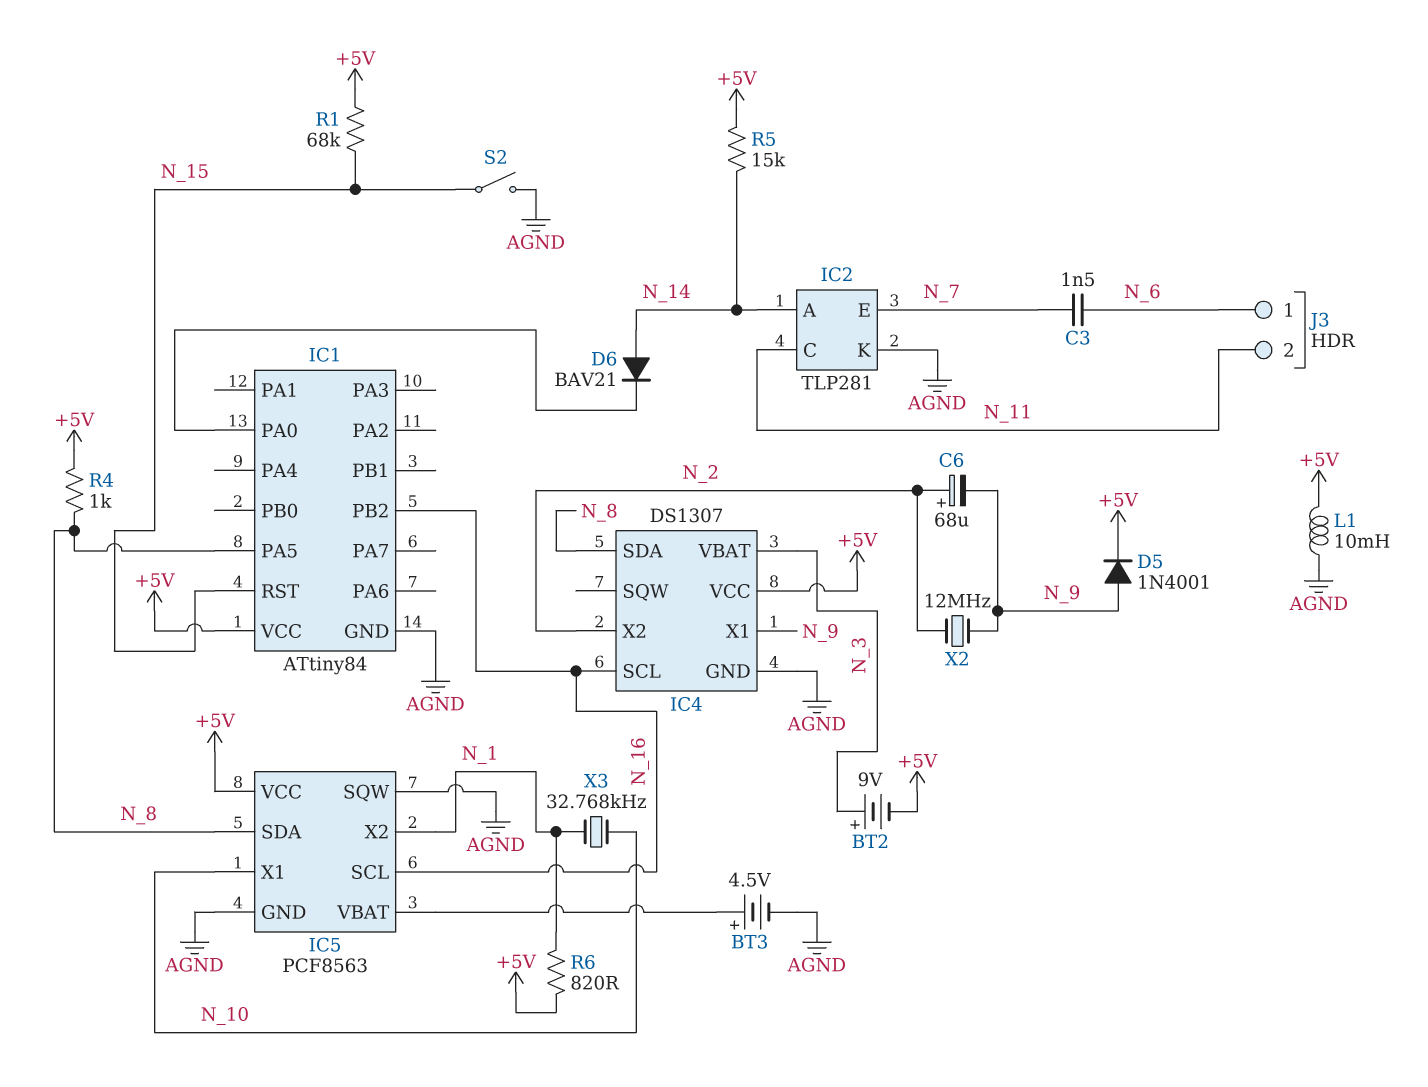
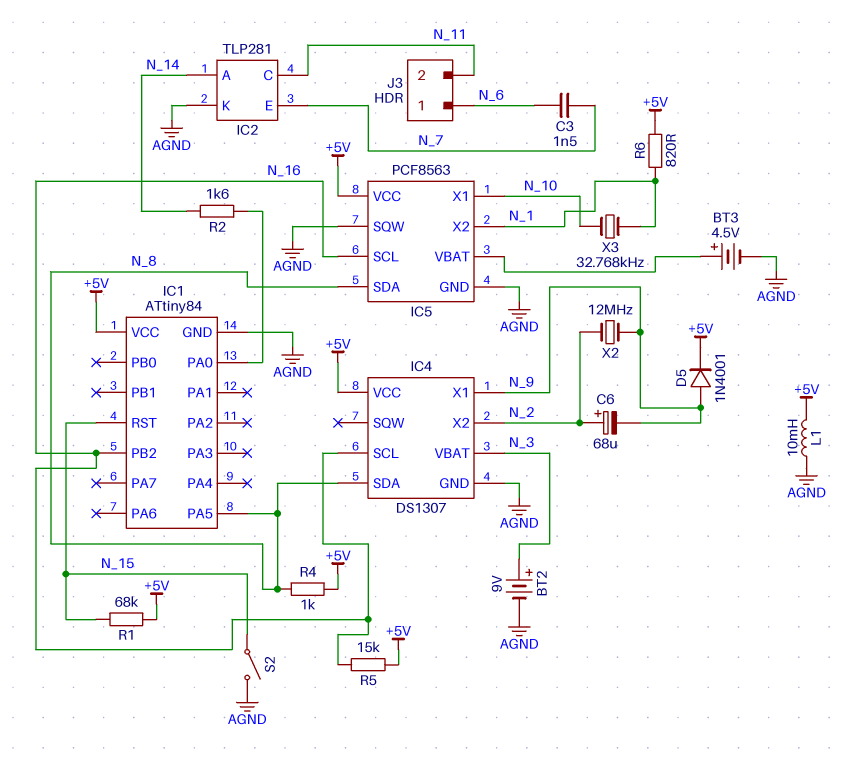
BT2: 9V (plus N_3, minus +5V) -> 9V (plus N_3, minus AGND)
D6: diode BAV21 (A N_14, K IC1/PA0) -> none
R2: none -> 1.6k (IC1/PA0, N_14)
R5: 15k (+5V, N_14) -> 15k (+5V, N_16)

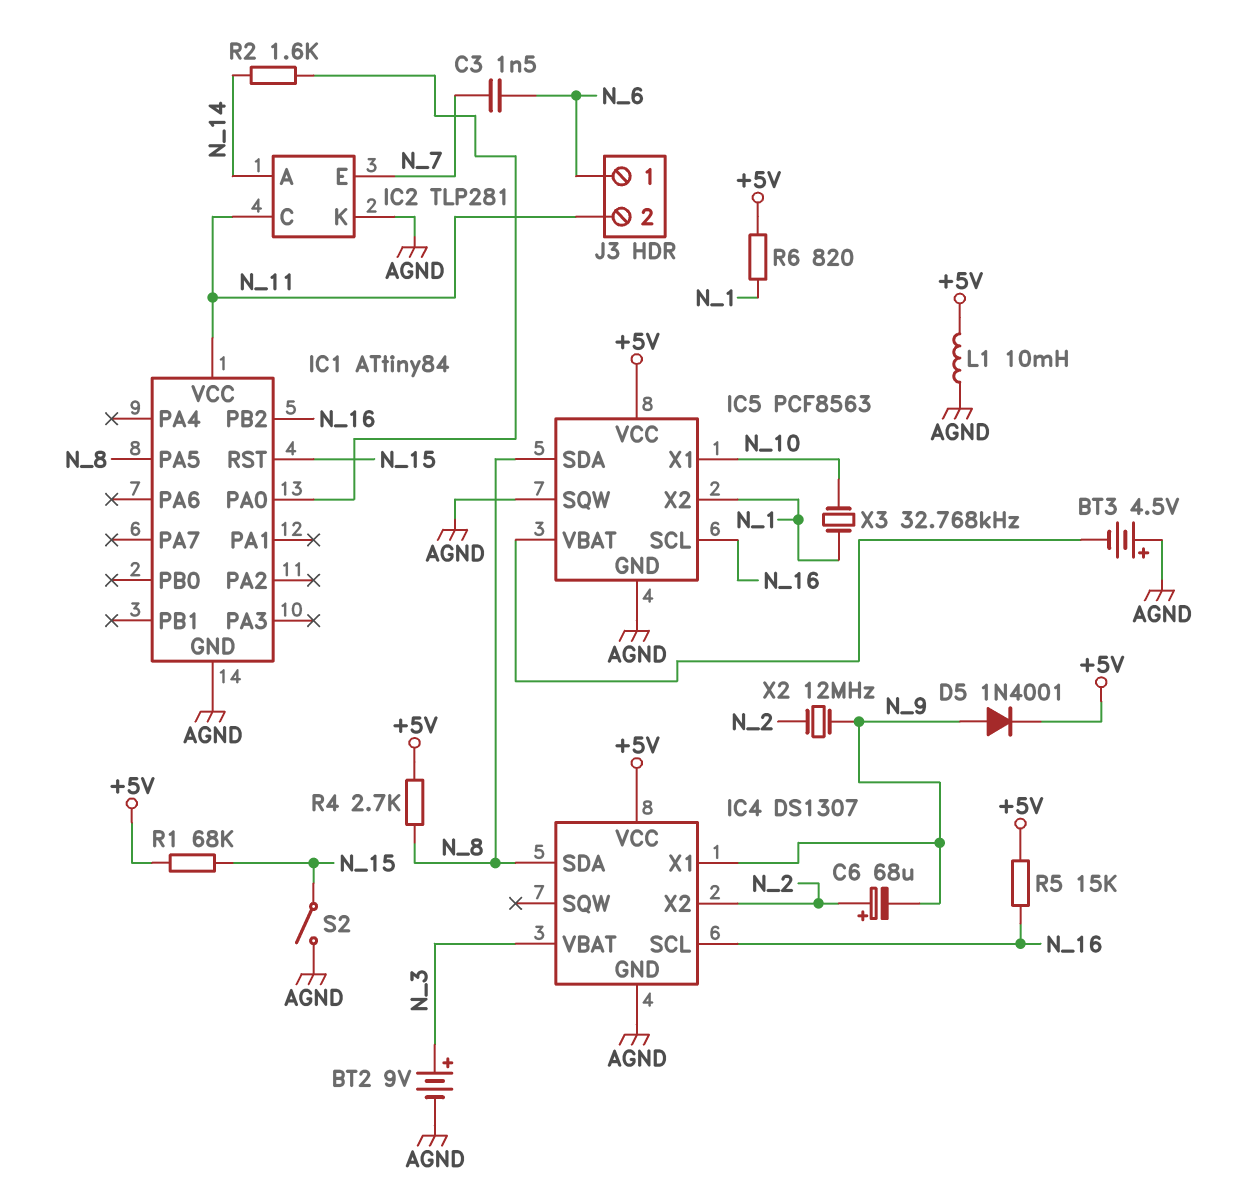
BT3: 4.5V (plus IC5/VBAT, minus AGND) -> 4.5V (plus AGND, minus IC5/VBAT)
IC1 pin VCC: +5V -> N_11
R4: 1k (+5V, N_8) -> 2.7k (+5V, N_8)

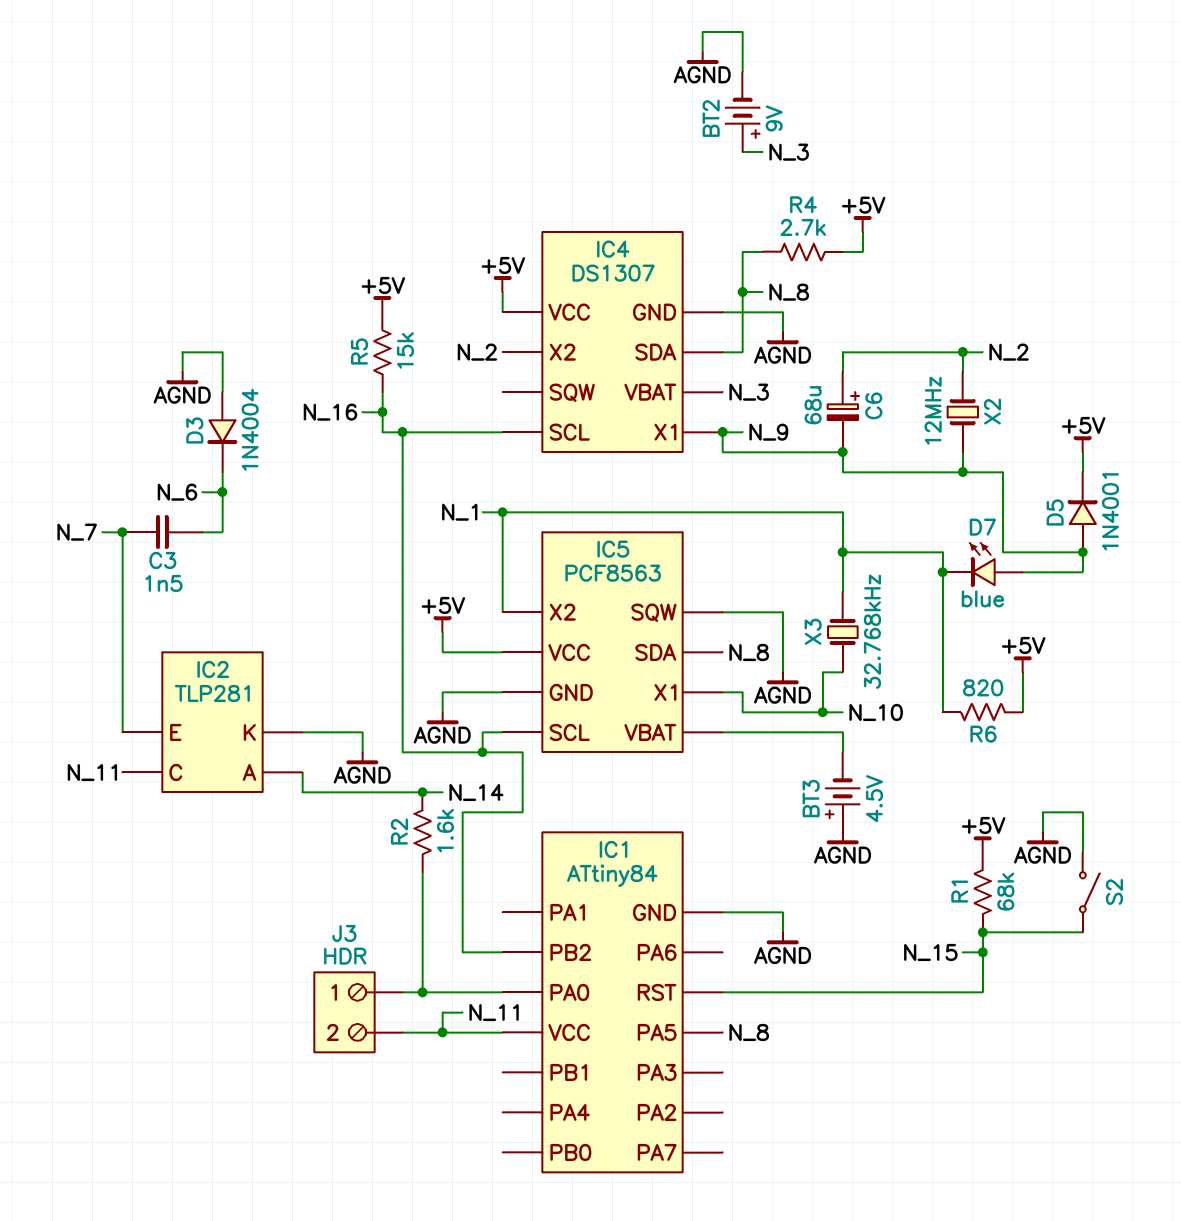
D3: none -> diode 1N4004 (A AGND, K N_6)
D7: none -> LED blue (A N_9, K N_1)
J3 pin 1: N_6 -> IC1/PA0
L1: 10mH (+5V, AGND) -> none

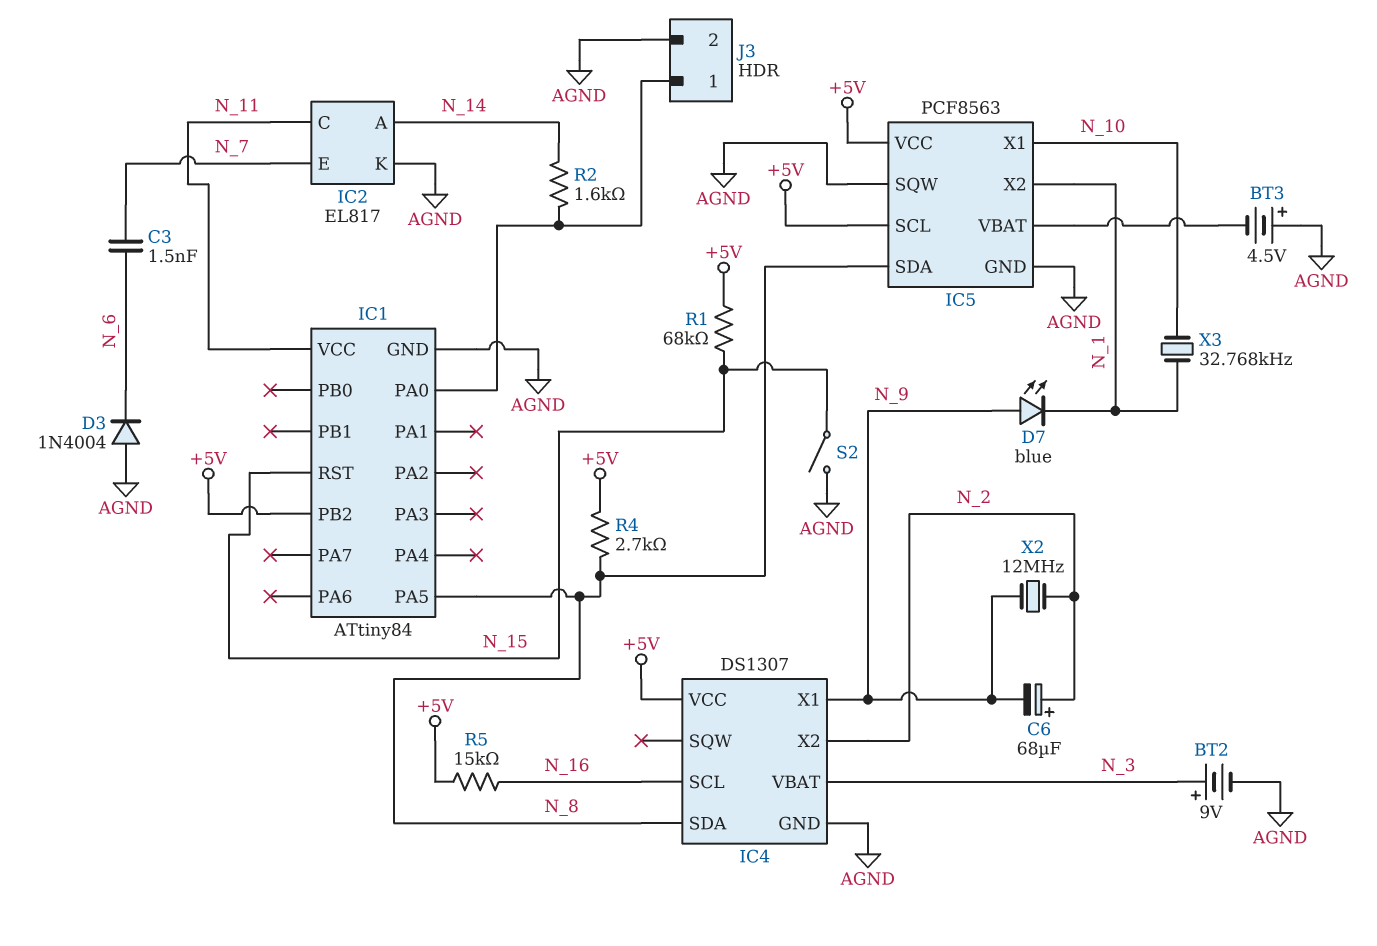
D5: diode 1N4001 (A N_9, K +5V) -> none
IC1 pin PB2: N_16 -> +5V
IC2: TLP281 -> EL817
IC5 pin SCL: N_16 -> +5V
J3 pin 2: N_11 -> AGND
R6: 820 (+5V, N_1) -> none

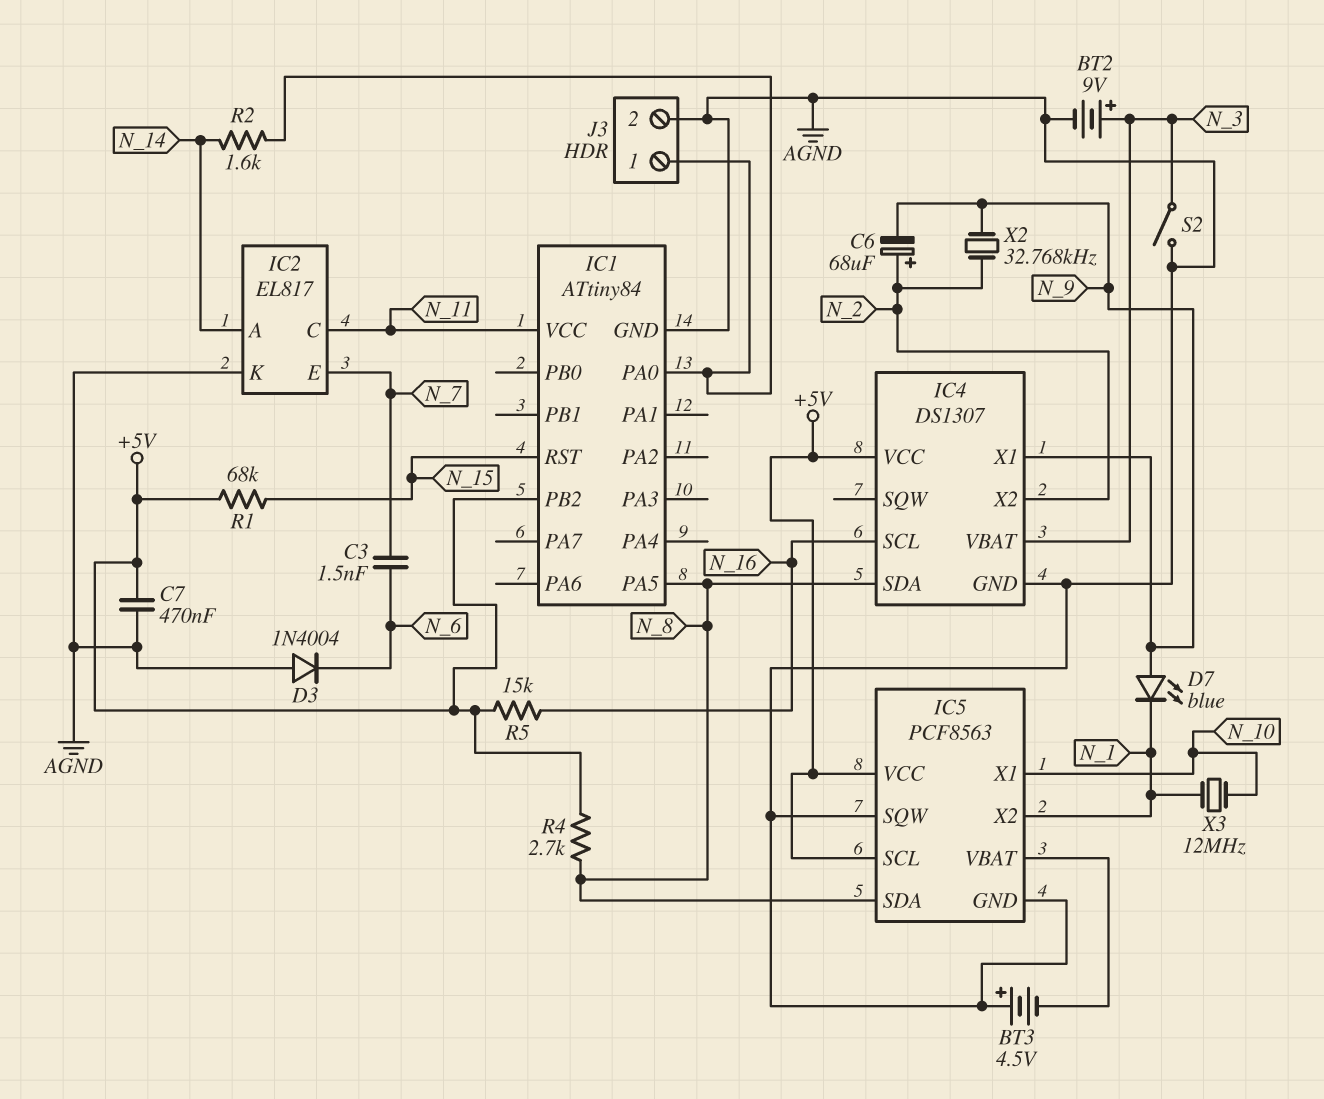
C7: none -> 470nF (+5V, AGND)
S2: switch (AGND, N_15) -> switch (AGND, N_3)
X2: 12MHz (N_2, N_9) -> 32.768kHz (N_2, N_9)
X3: 32.768kHz (N_1, N_10) -> 12MHz (N_1, N_10)

